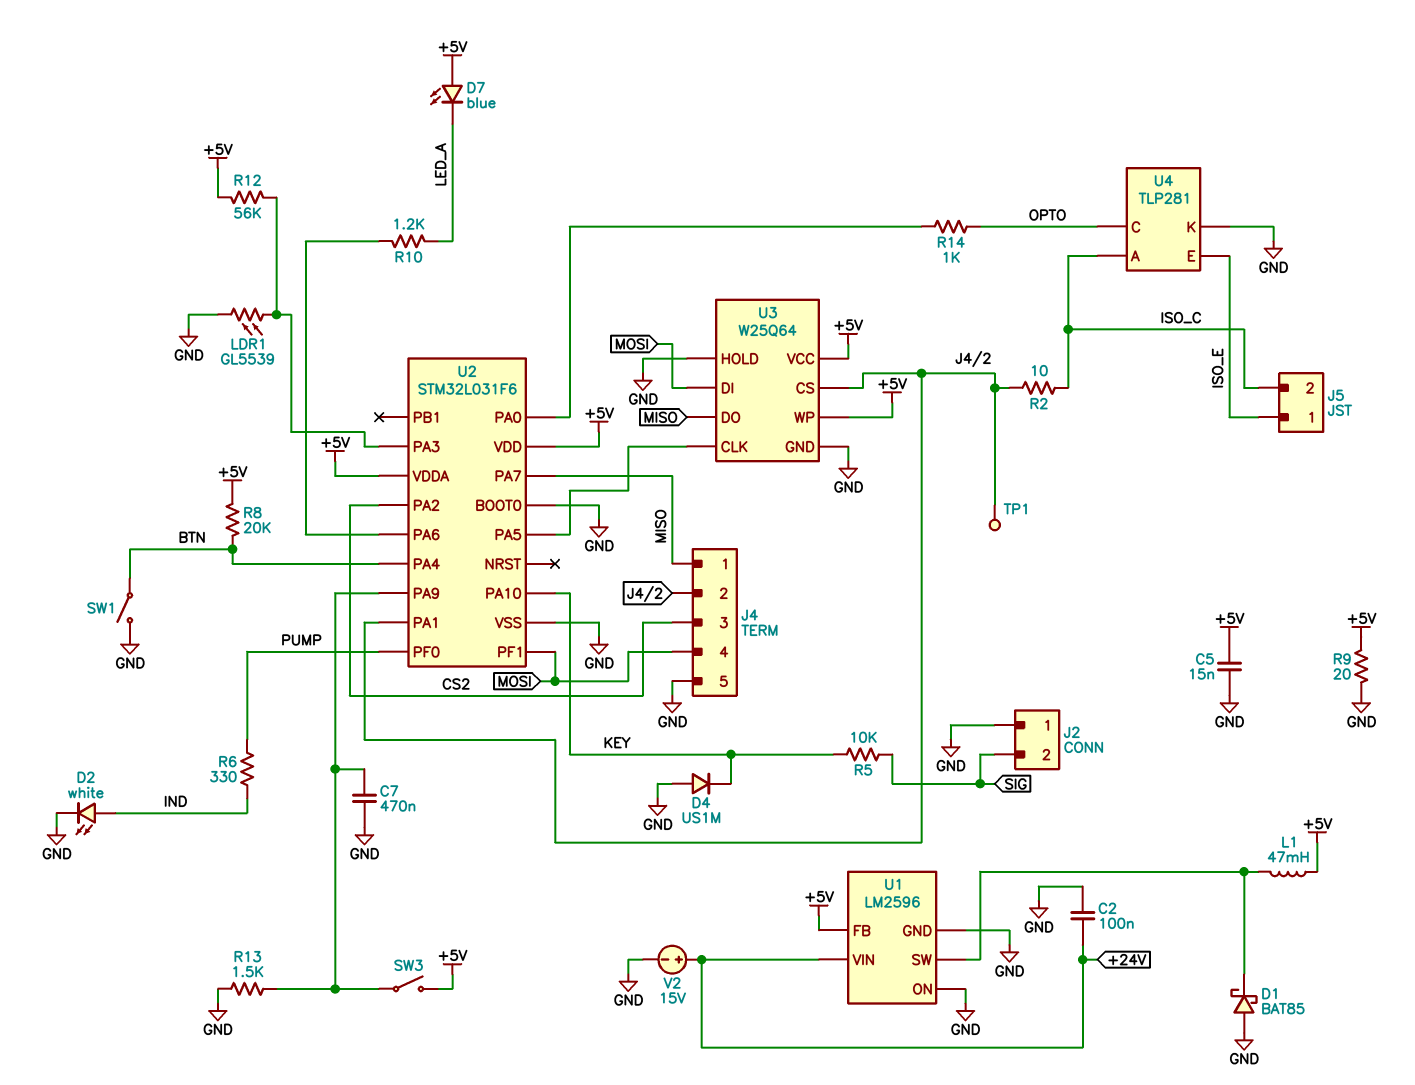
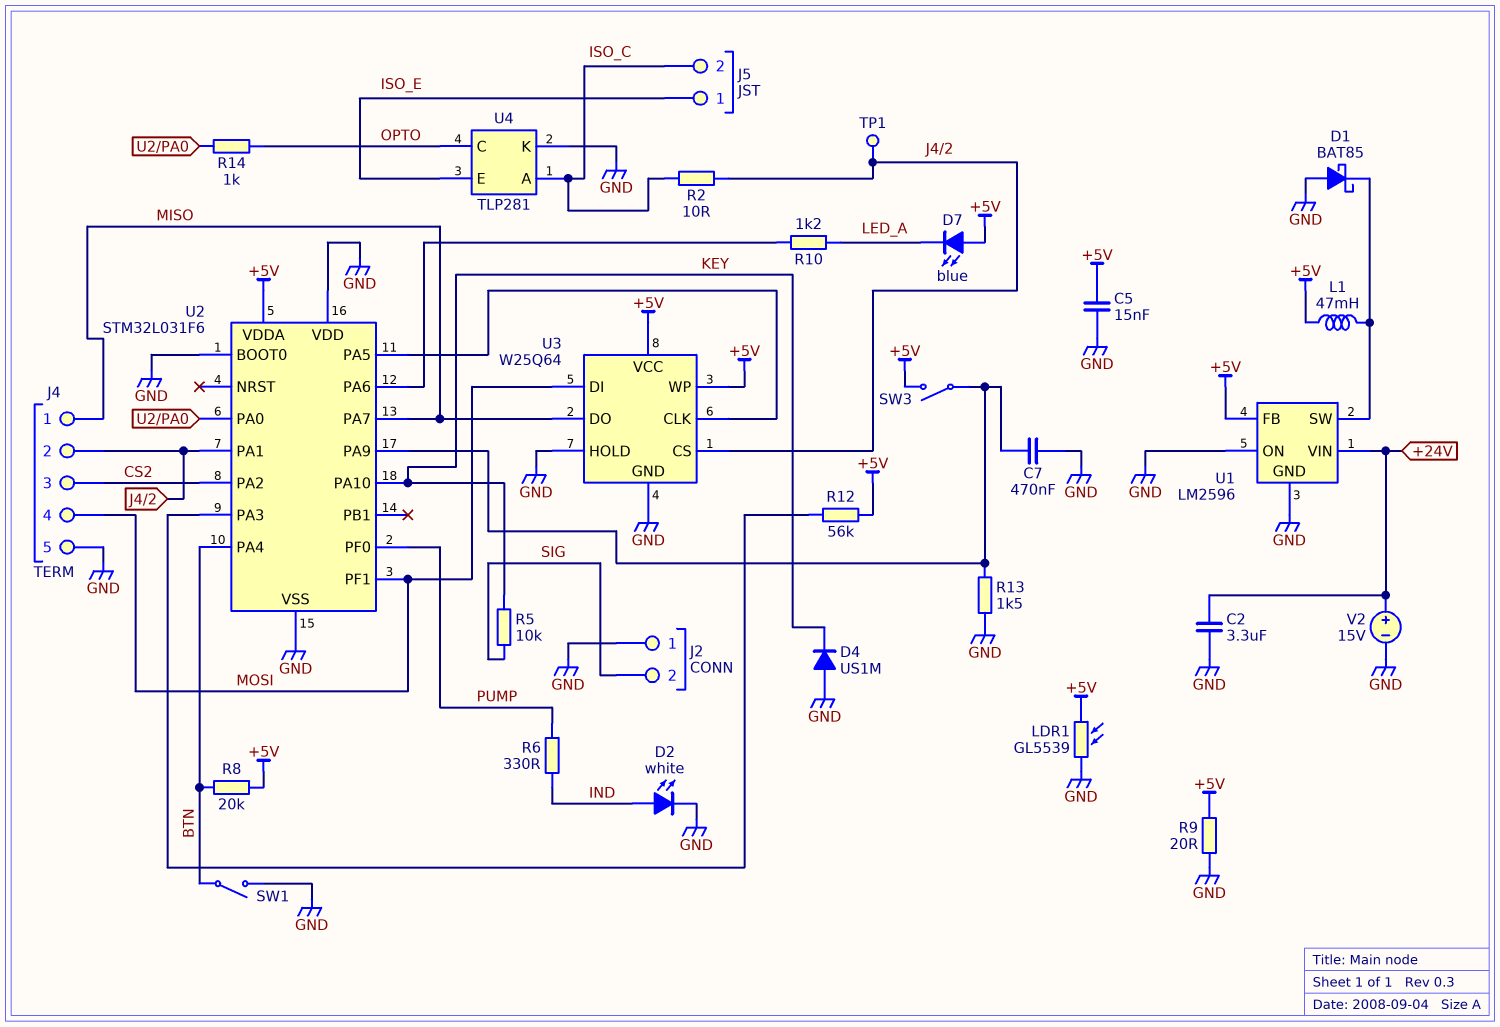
C2: 100nF (+24V, GND) -> 3.3uF (+24V, GND)
LDR1: GL5539 (GND, U2/PA3) -> GL5539 (+5V, GND)
U2 pin VDD: +5V -> GND

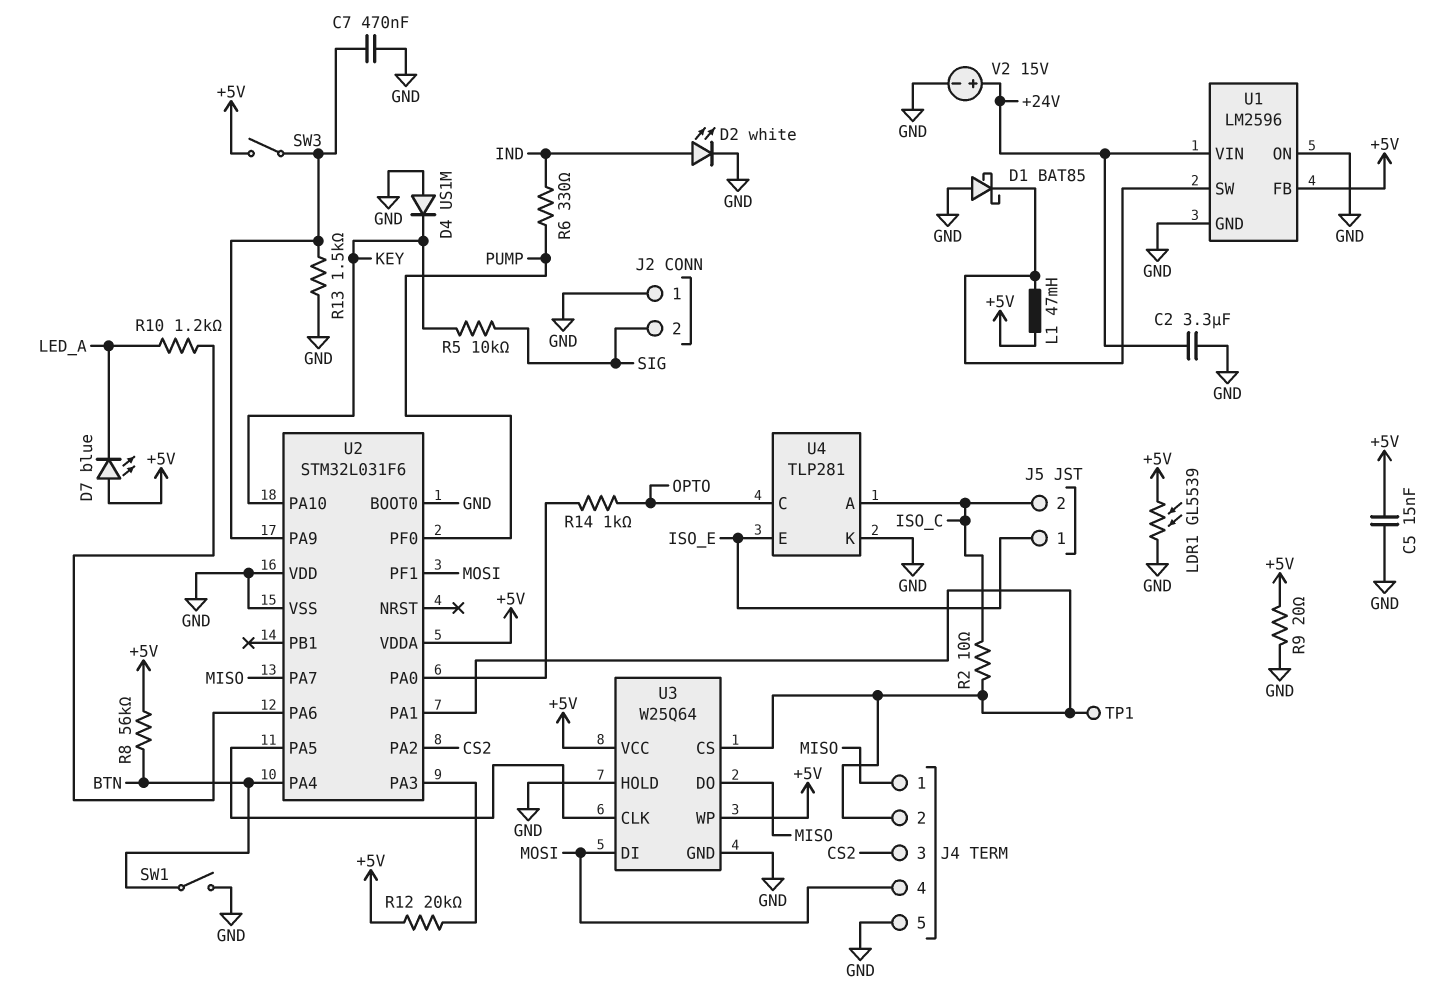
R8: 20k (+5V, BTN) -> 56k (+5V, BTN)
R12: 56k (+5V, U2/PA3) -> 20k (+5V, U2/PA3)

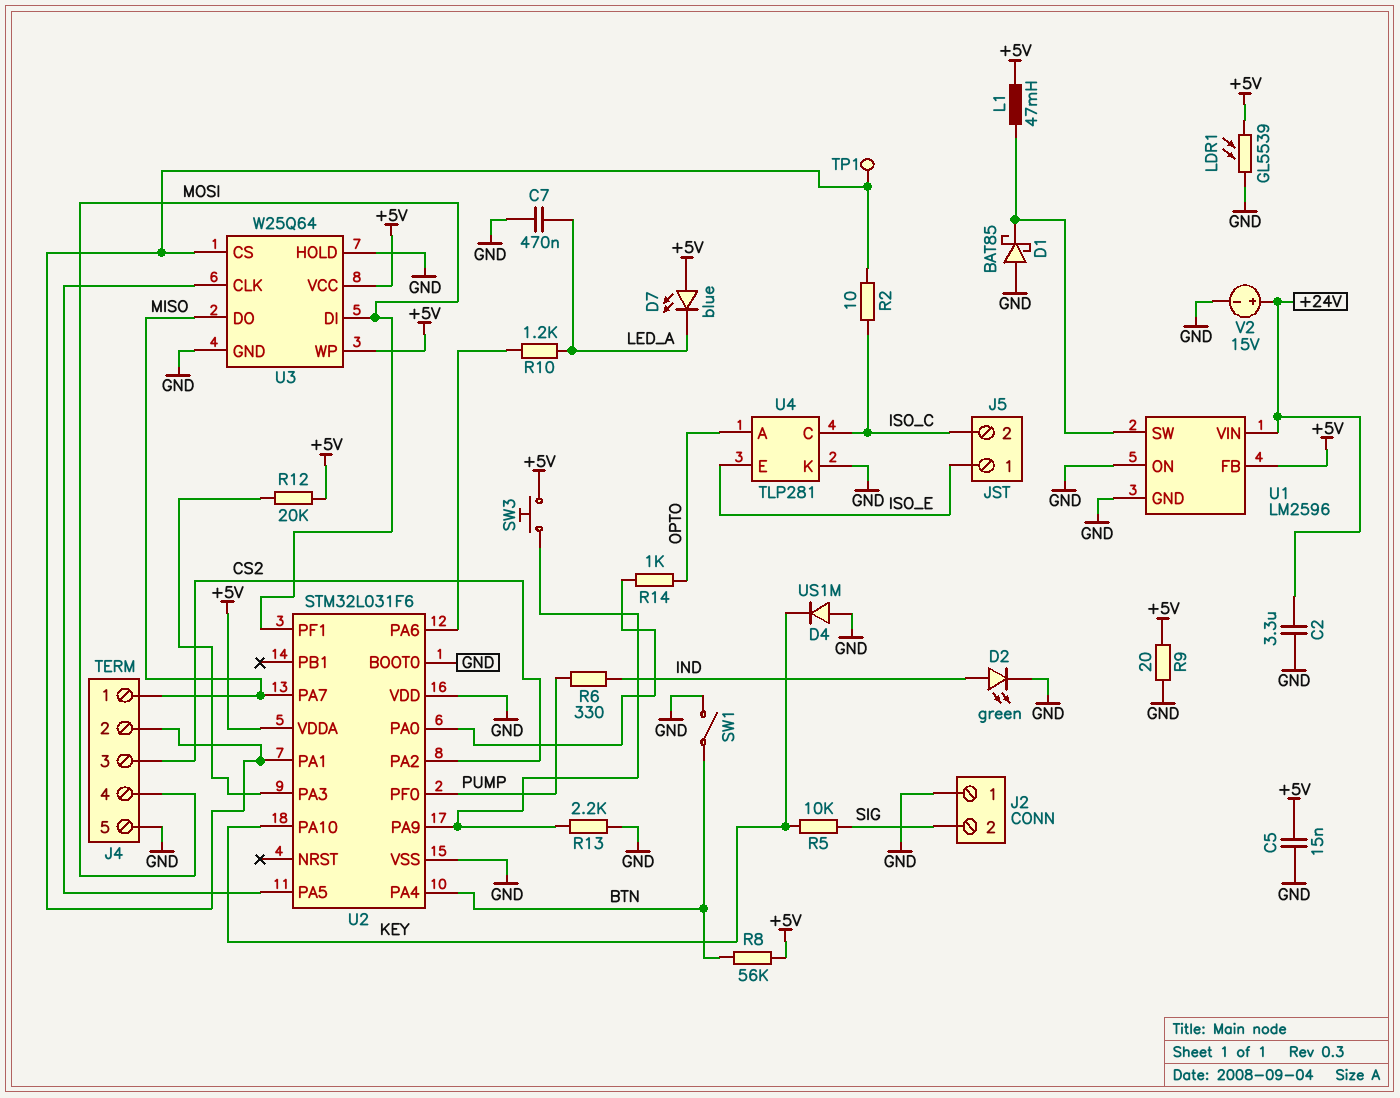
C7: 470nF (GND, U2/PA9) -> 470nF (GND, LED_A)
D2: LED white (A IND, K GND) -> LED green (A IND, K GND)
R13: 1.5k (GND, U2/PA9) -> 2.2k (GND, U2/PA9)
SW3: switch (+5V, U2/PA9) -> button (+5V, U2/PA9)
U4 pin A: ISO_C -> OPTO
U4 pin C: OPTO -> ISO_C

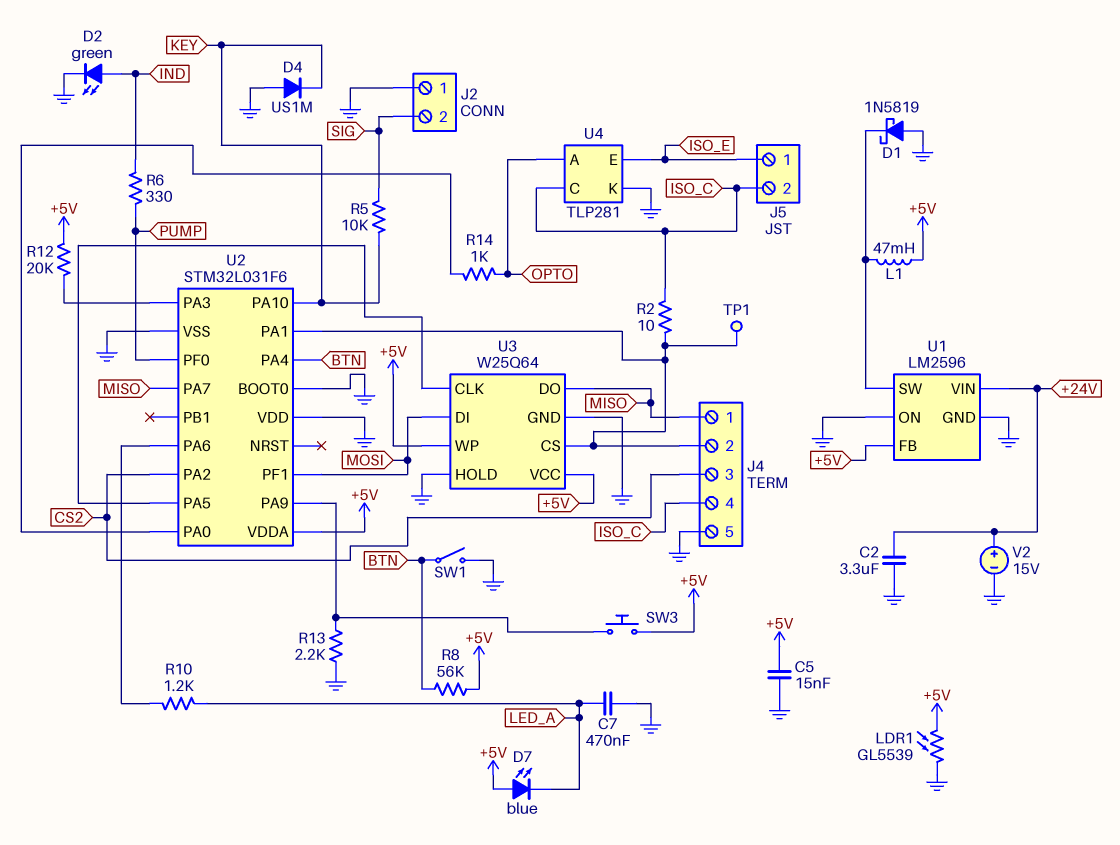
D1: schottky BAT85 (A GND, K U1/SW) -> schottky 1N5819 (A GND, K U1/SW)
J4 pin 4: MOSI -> ISO_C
R9: 20 (+5V, GND) -> none

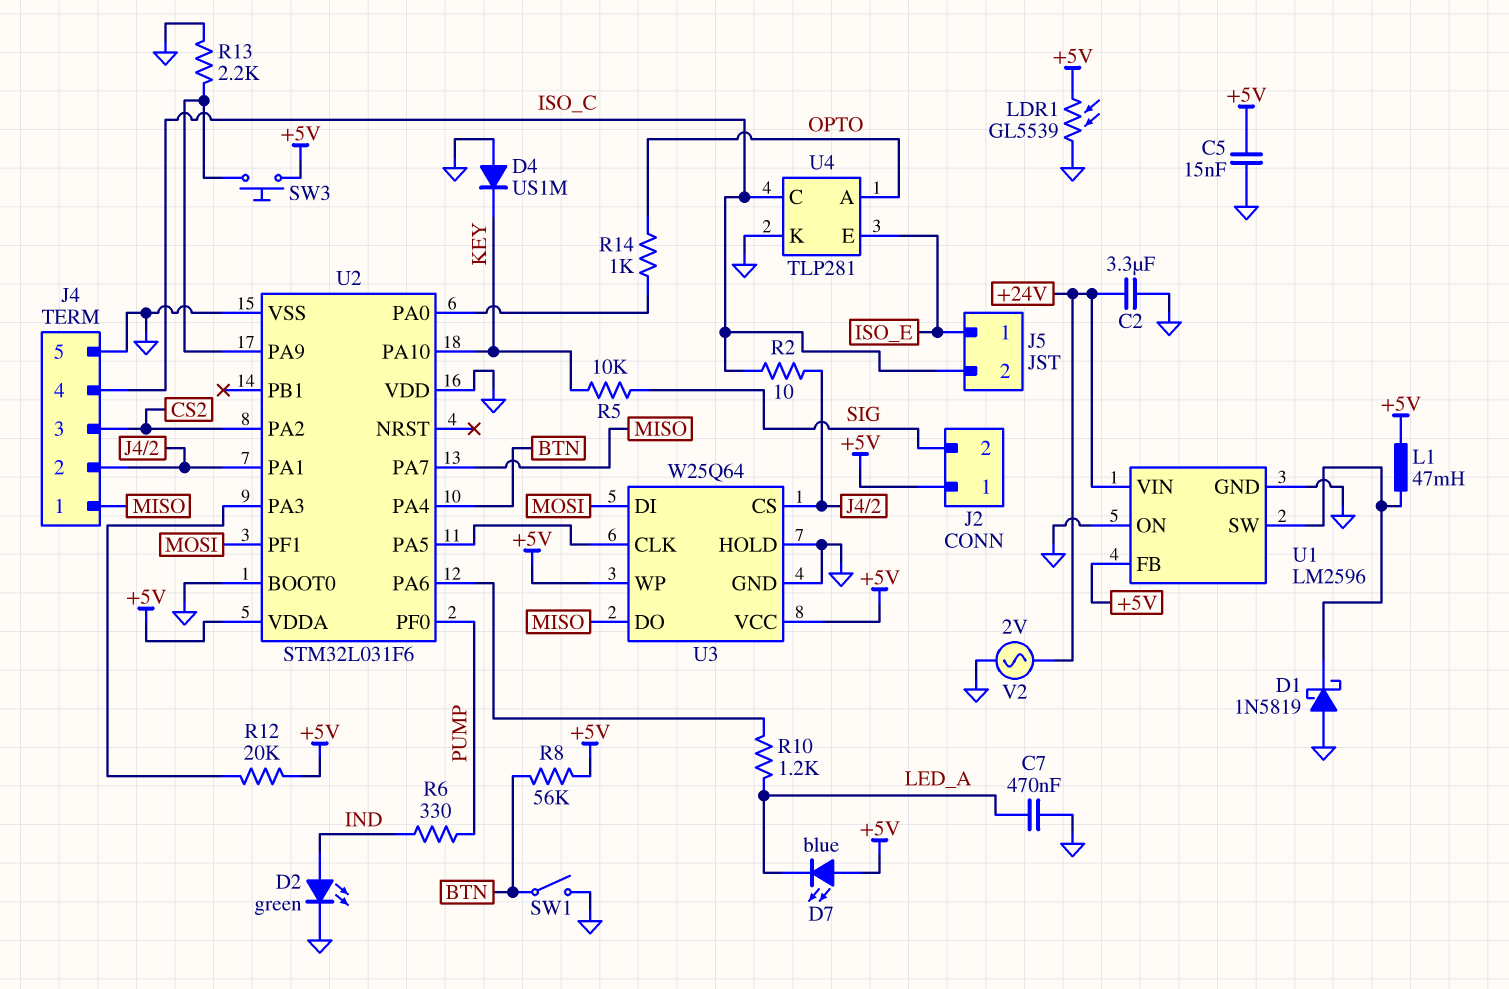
J2 pin 1: GND -> +5V
TP1: test point (J4/2) -> none
V2: 15V (plus +24V, minus GND) -> AC 2V (+24V, GND)

